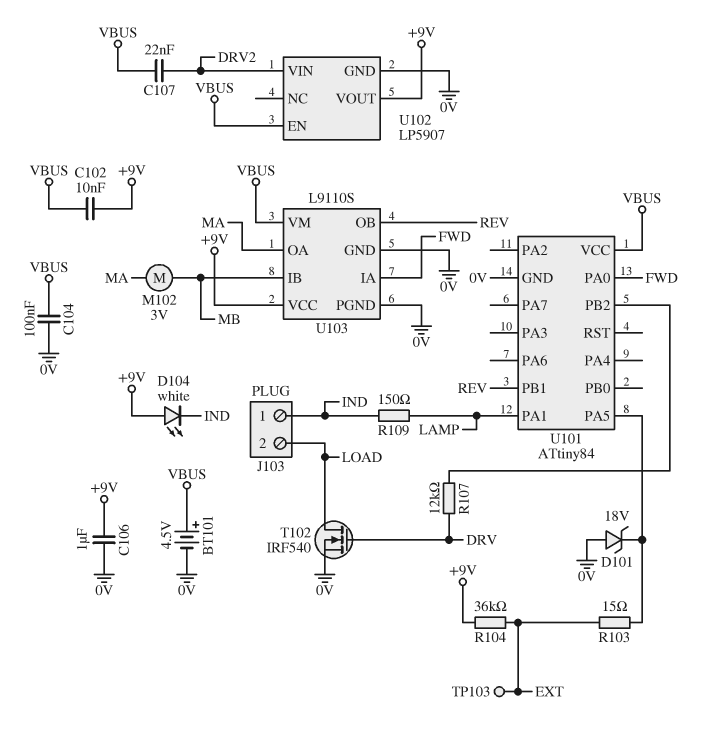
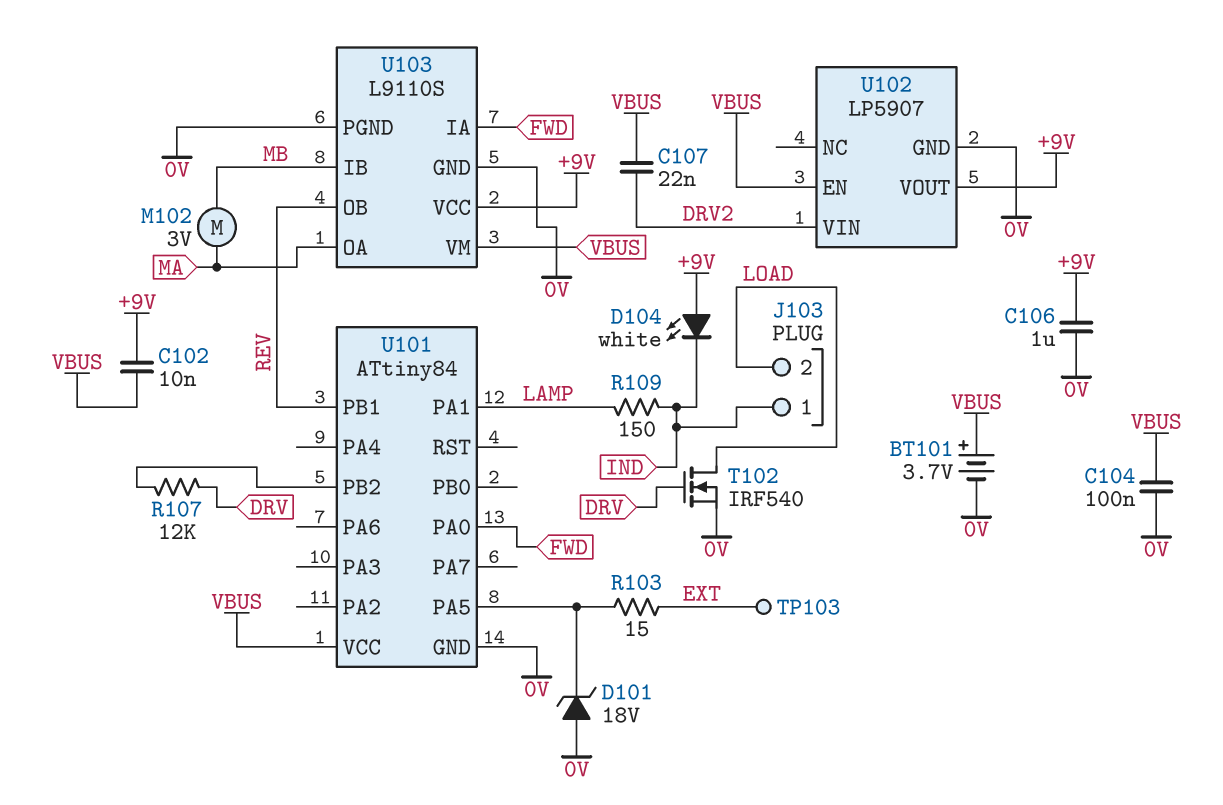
BT101: 4.5V (plus VBUS, minus 0V) -> 3.7V (plus VBUS, minus 0V)
R104: 36k (+9V, EXT) -> none

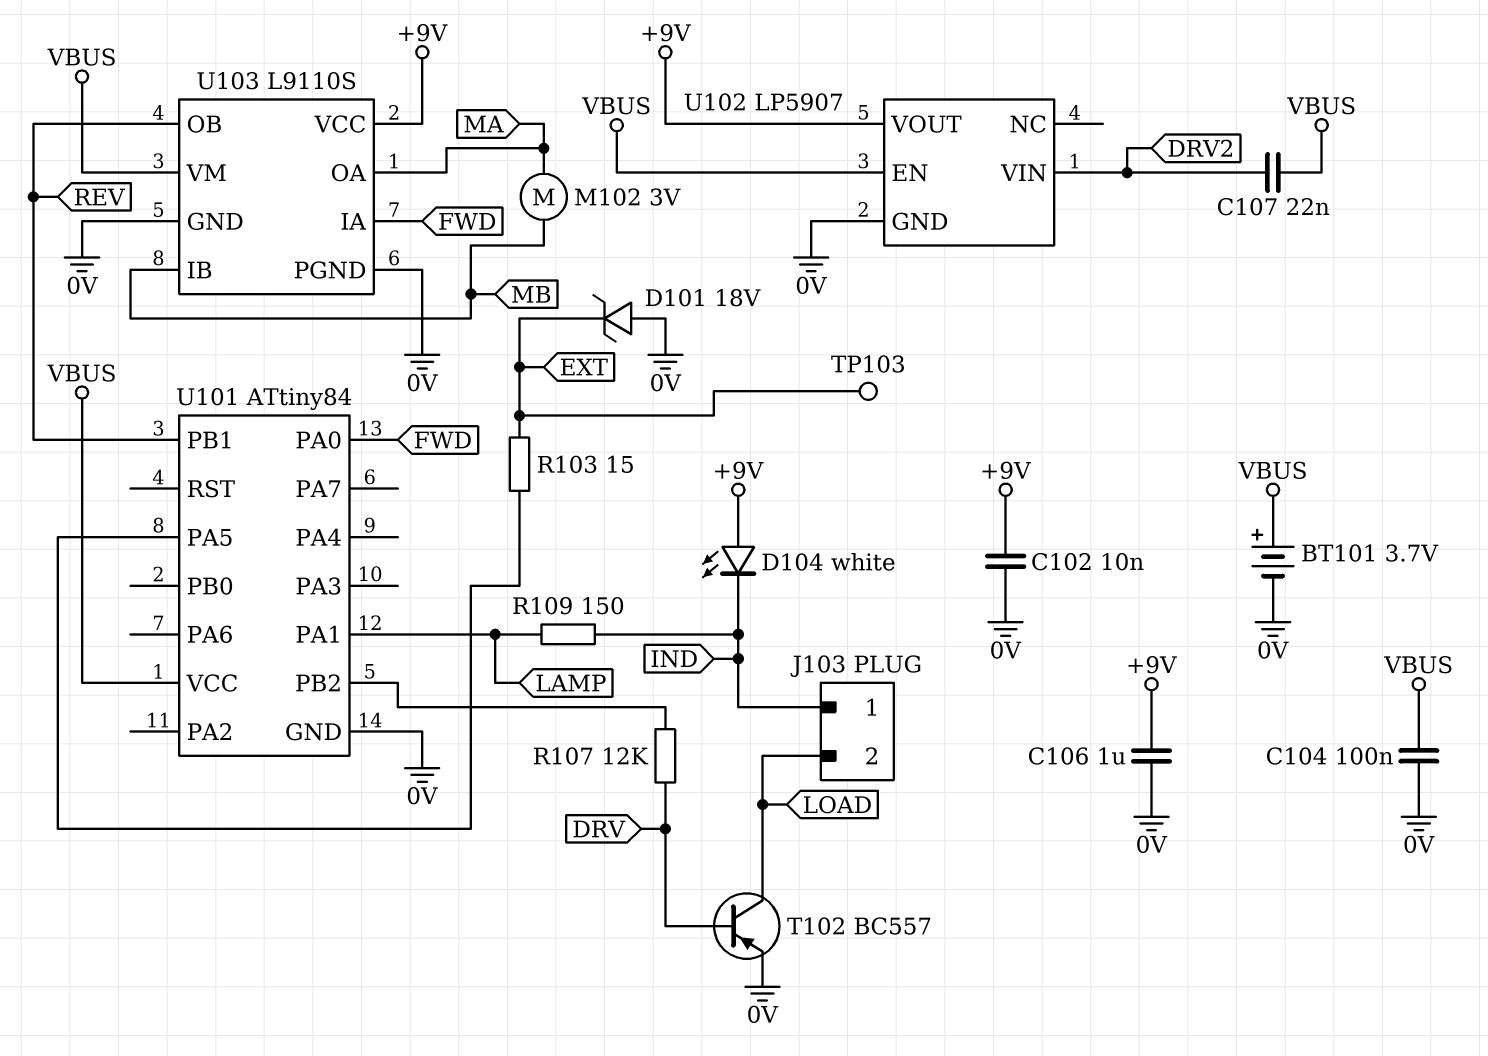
C102: 10nF (+9V, VBUS) -> 10nF (+9V, 0V)
D101: zener 18V (A 0V, K U101/PA5) -> zener 18V (A 0V, K EXT)
T102: NMOS IRF540 (G DRV, D LOAD, S 0V) -> PNP BC557 (B DRV, C LOAD, E 0V)

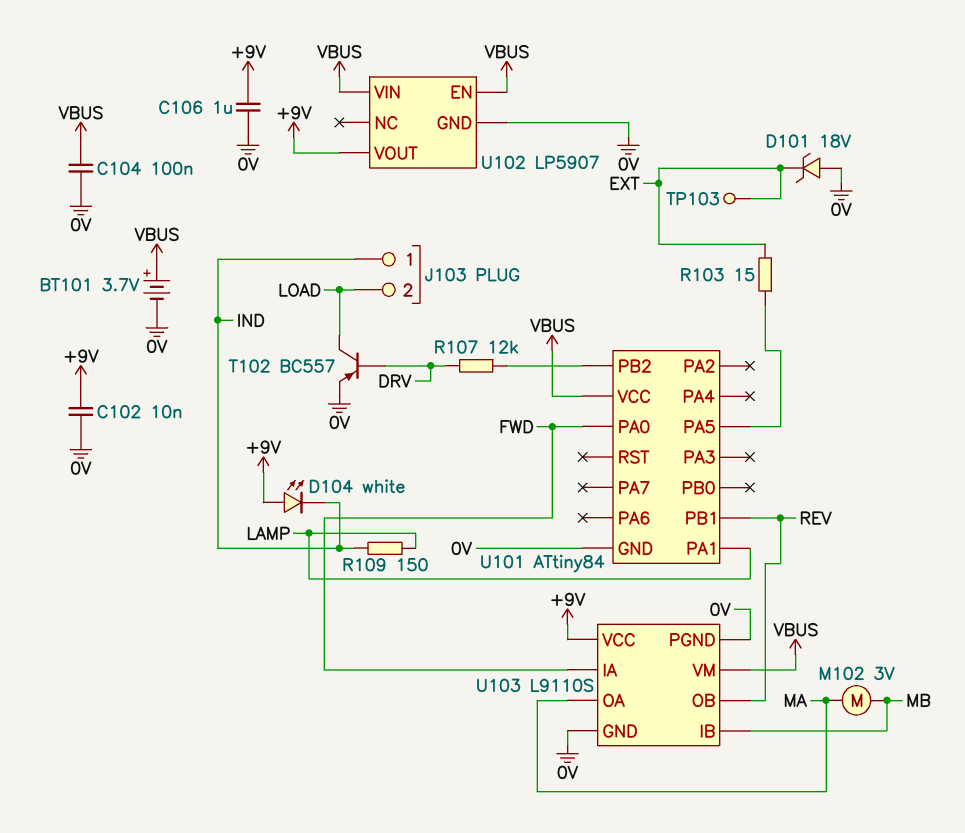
C107: 22nF (DRV2, VBUS) -> none
U102 pin VIN: DRV2 -> VBUS

